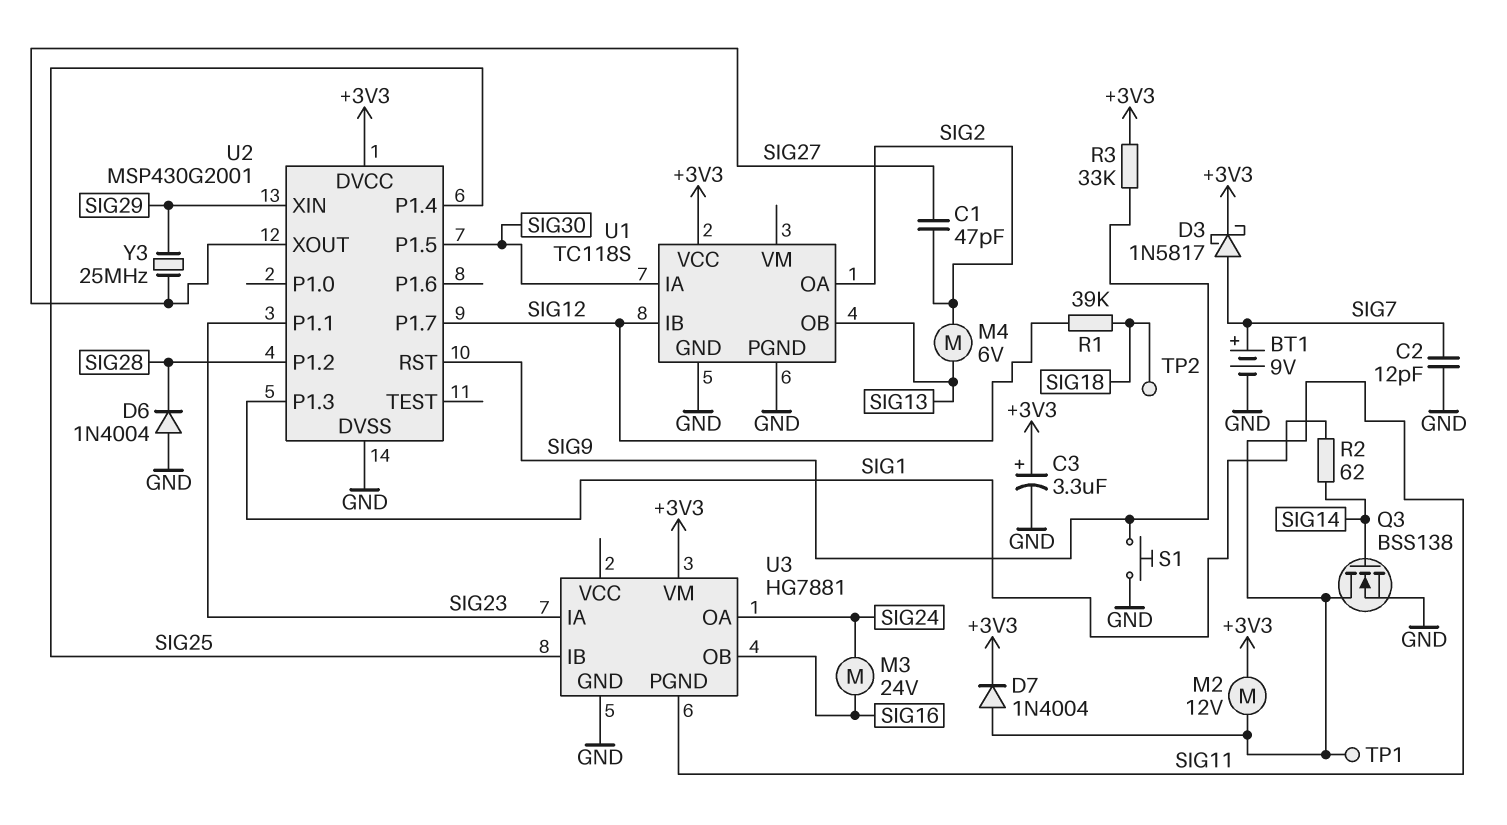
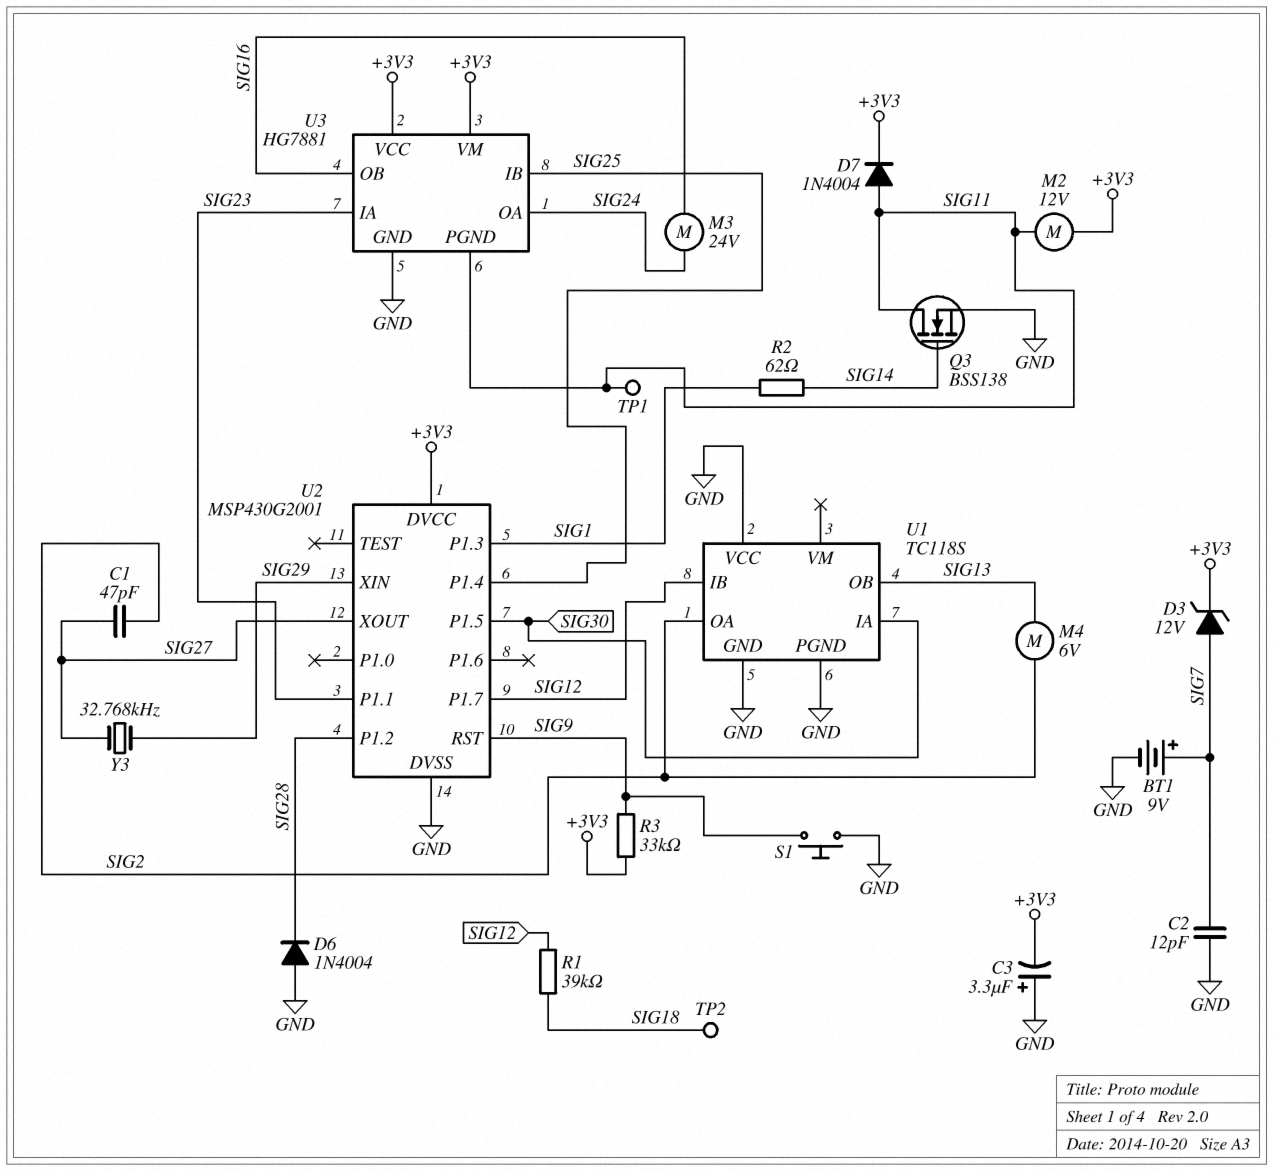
C3: 3.3uF (plus +3V3, minus GND) -> 3.3uF (plus GND, minus +3V3)
D3: schottky 1N5817 (A SIG7, K +3V3) -> zener 12V (A SIG7, K +3V3)
U1 pin VCC: +3V3 -> GND
U3 pin VCC: none -> +3V3
Y3: 25MHz (SIG27, SIG29) -> 32.768kHz (SIG27, SIG29)

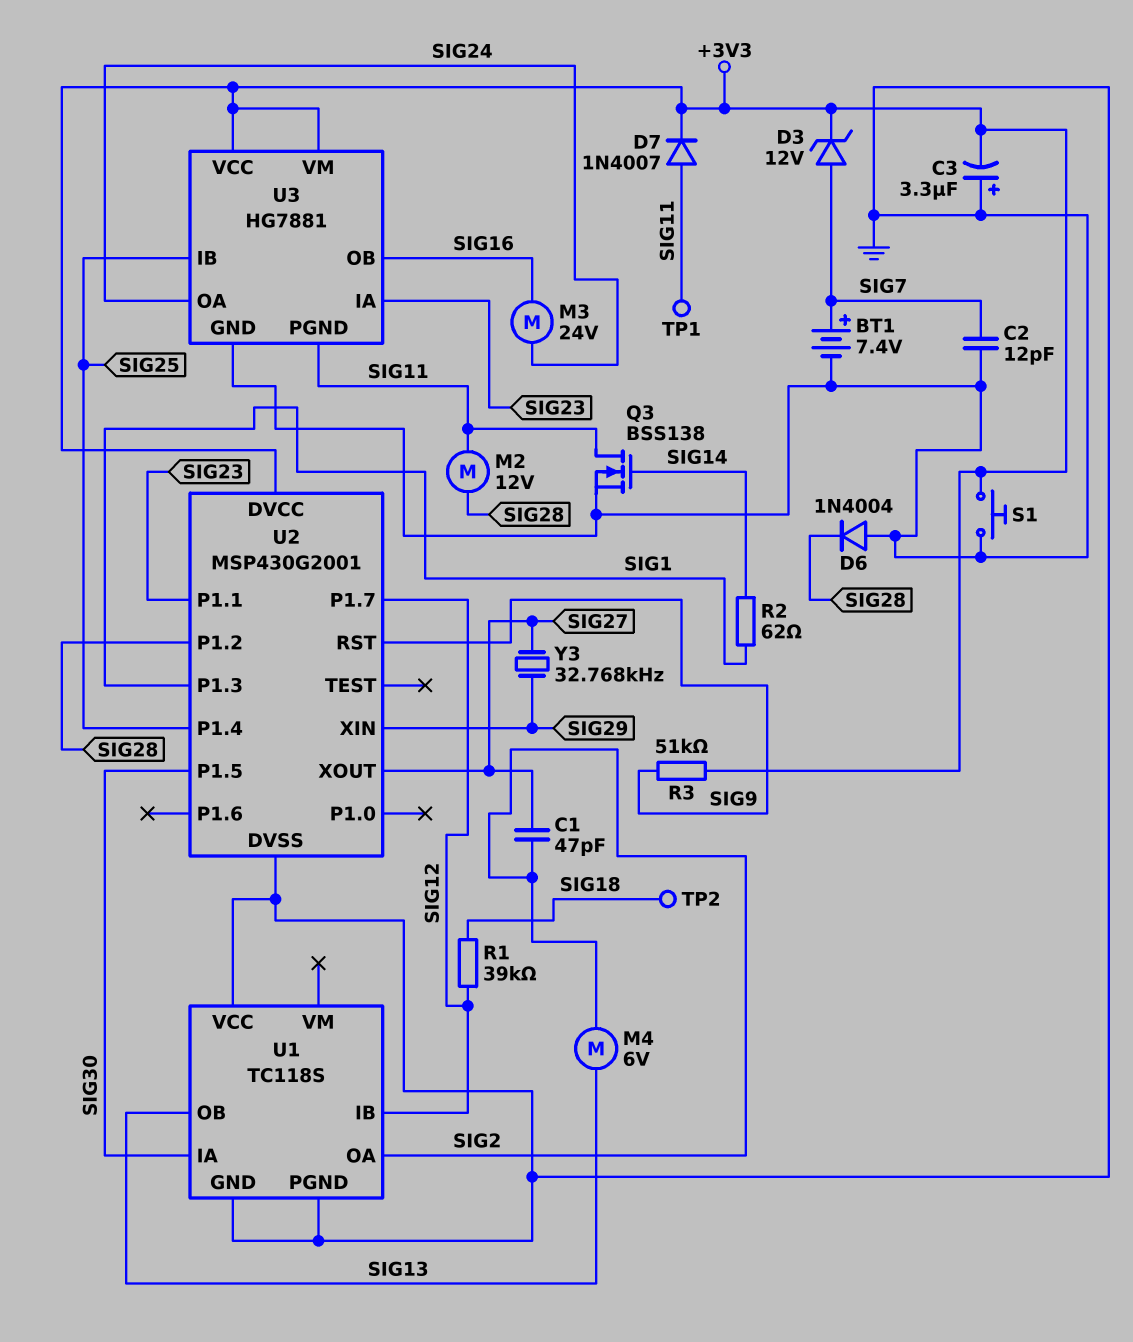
BT1: 9V (plus SIG7, minus GND) -> 7.4V (plus SIG7, minus GND)
D7: diode 1N4004 (A SIG11, K +3V3) -> diode 1N4007 (A SIG11, K +3V3)
M2: motor 12V (+3V3, SIG11) -> motor 12V (SIG11, SIG28)
R3: 33k (+3V3, SIG9) -> 51k (+3V3, SIG9)
S1: button (GND, SIG9) -> button (+3V3, GND)

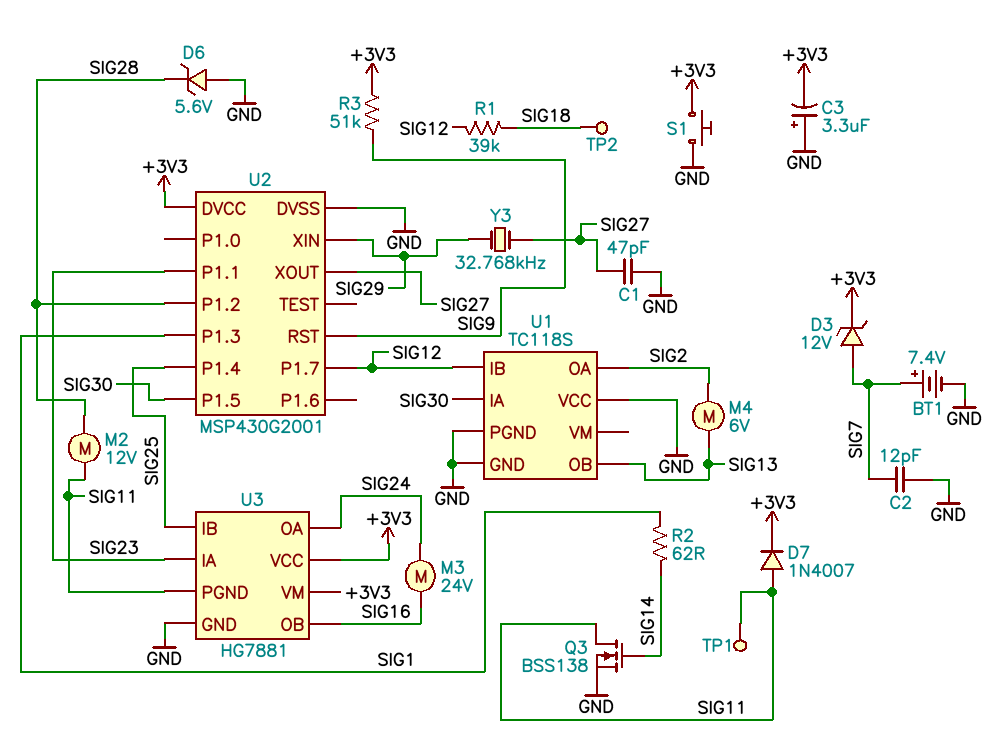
C1: 47pF (SIG2, SIG27) -> 47pF (GND, SIG27)
D6: diode 1N4004 (A GND, K SIG28) -> zener 5.6V (A GND, K SIG28)

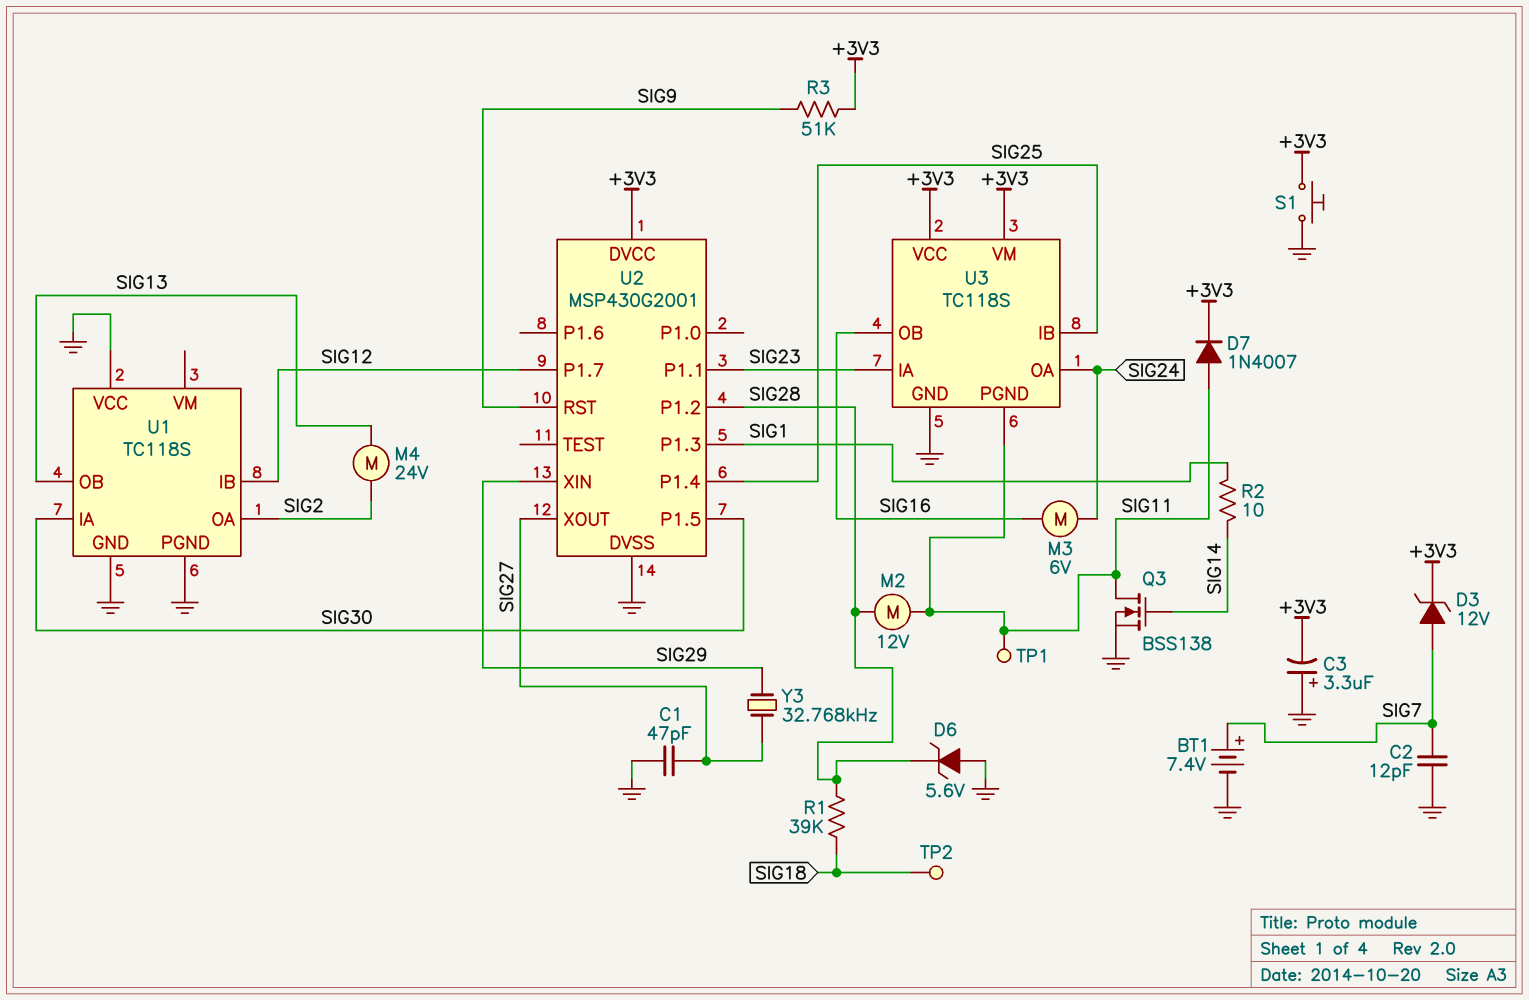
M3: motor 24V (SIG16, SIG24) -> motor 6V (SIG16, SIG24)
M4: motor 6V (SIG2, SIG13) -> motor 24V (SIG2, SIG13)
R1: 39k (SIG12, SIG18) -> 39k (SIG18, SIG28)
R2: 62 (SIG1, SIG14) -> 10 (SIG1, SIG14)
U3: HG7881 -> TC118S

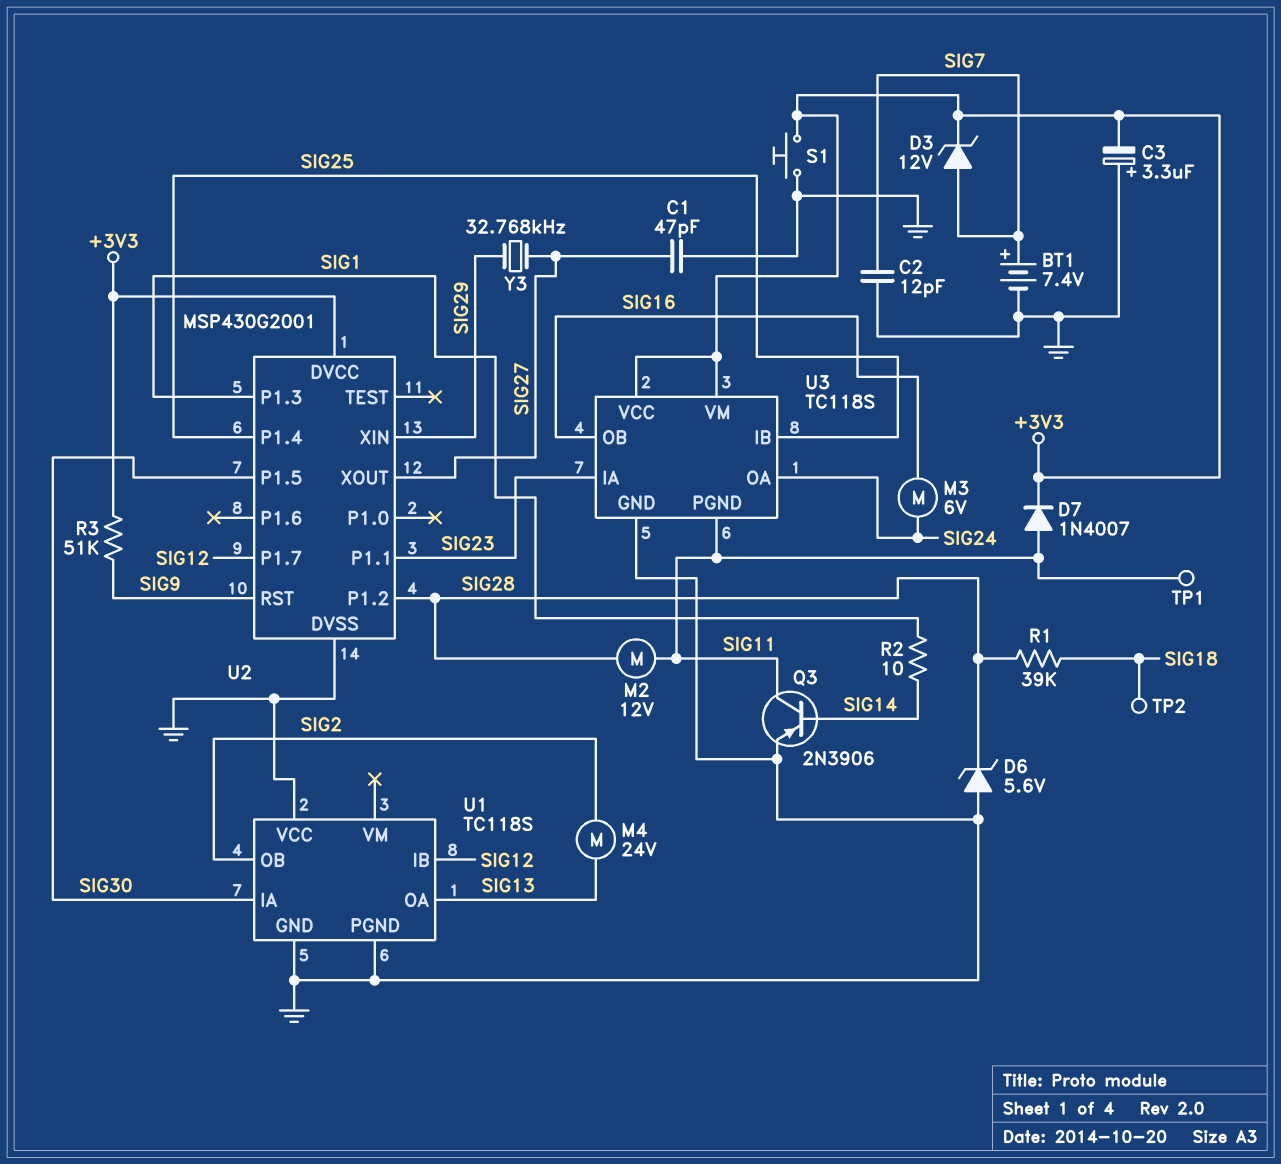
Q3: NMOS BSS138 (G SIG14, D SIG11, S GND) -> PNP 2N3906 (B SIG14, C SIG11, E GND)
U1 pin OA: SIG2 -> SIG13
U1 pin OB: SIG13 -> SIG2

